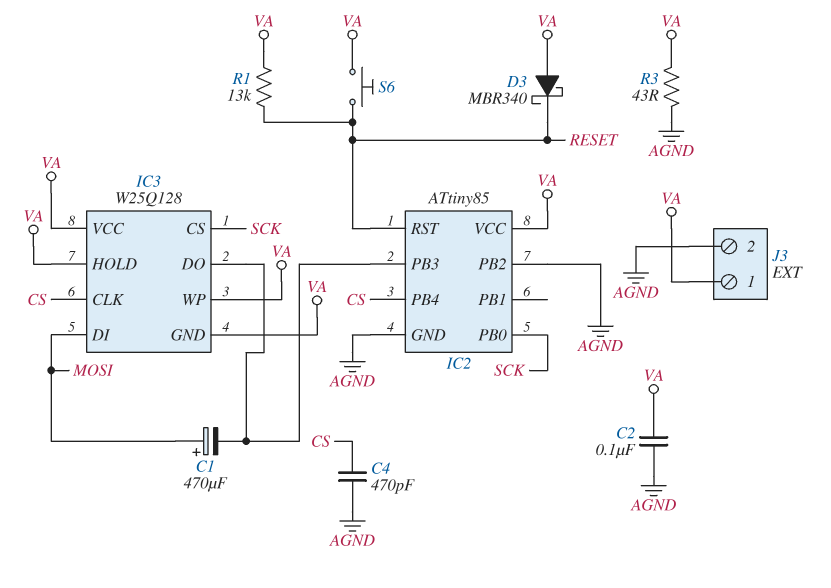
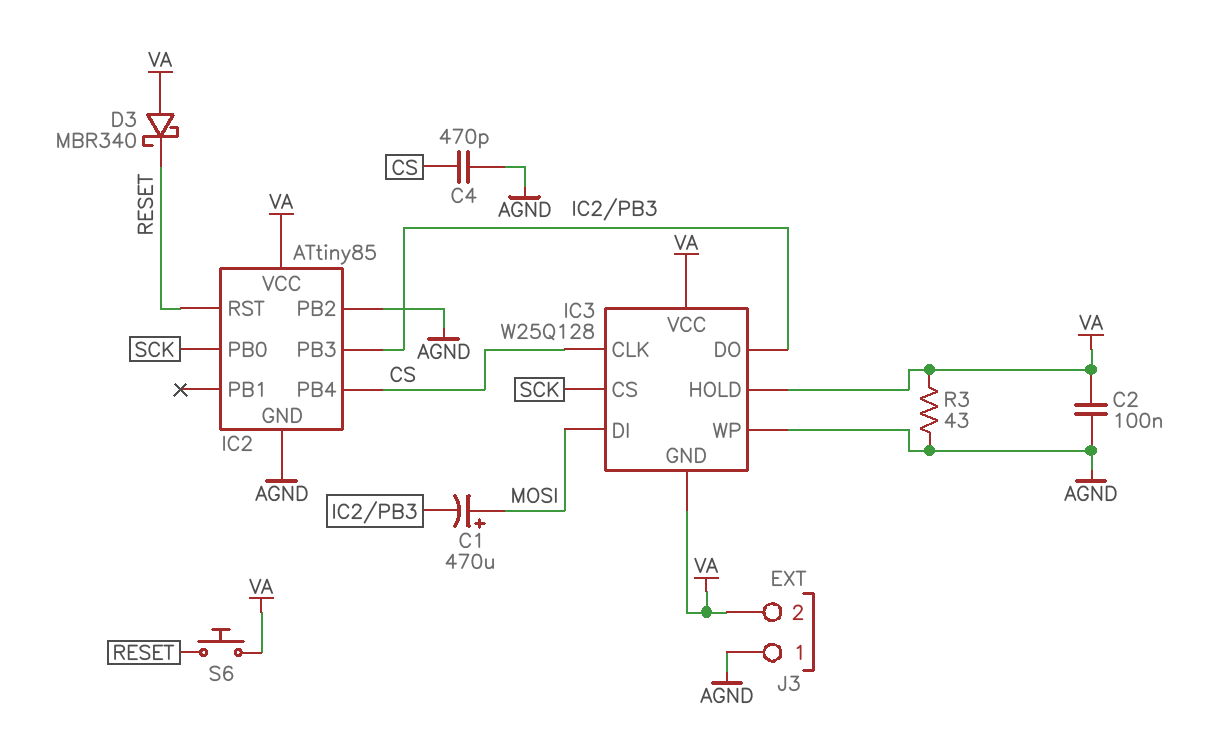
IC3 pin WP: VA -> AGND
J3 pin 1: VA -> AGND
J3 pin 2: AGND -> VA
R1: 13k (RESET, VA) -> none

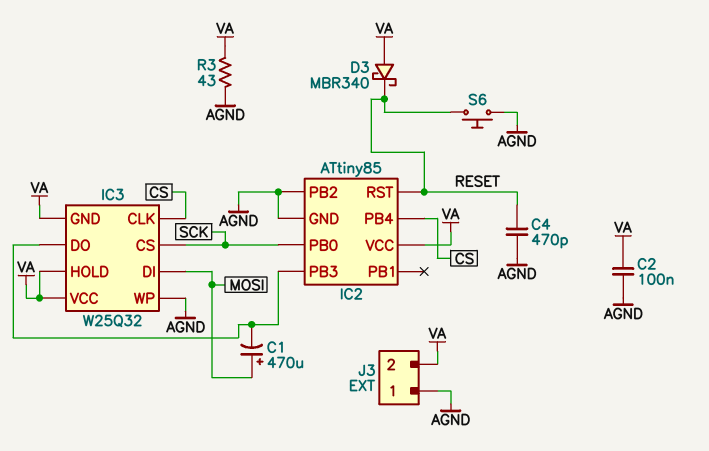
C4: 470pF (AGND, CS) -> 470pF (AGND, RESET)
IC3: W25Q128 -> W25Q32
S6: button (RESET, VA) -> button (AGND, RESET)

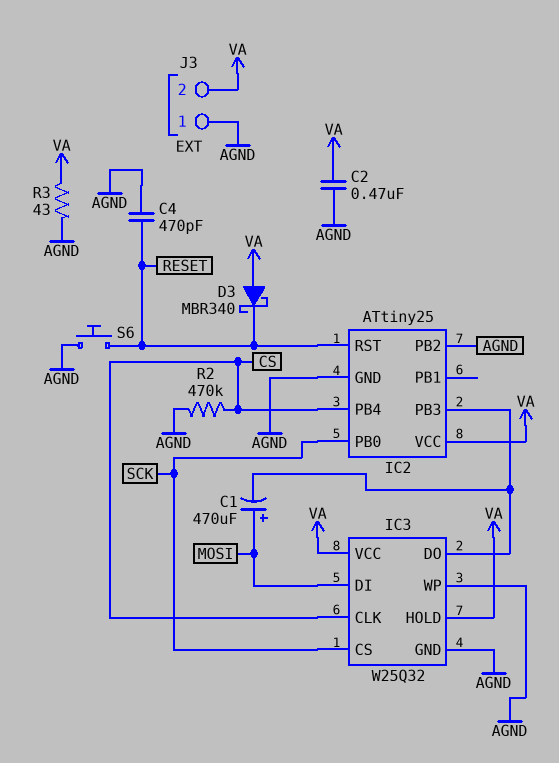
C2: 100nF (AGND, VA) -> 470nF (AGND, VA)
IC2: ATtiny85 -> ATtiny25
IC3 pin GND: VA -> AGND
R2: none -> 470k (AGND, CS)

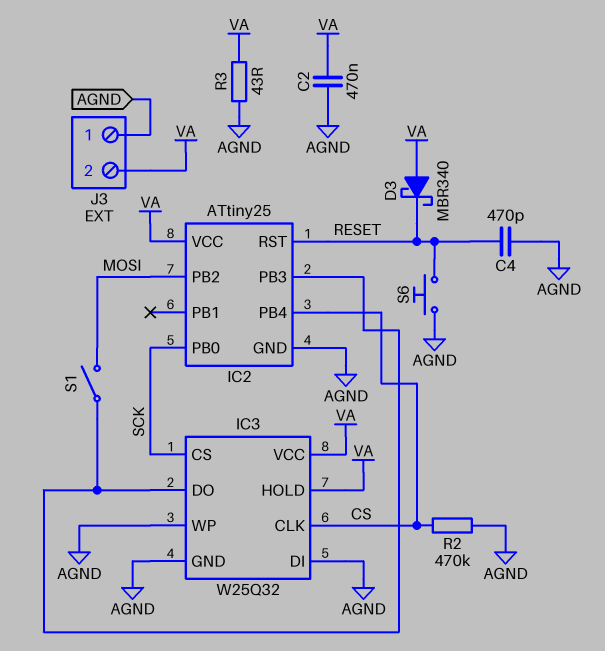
C1: 470uF (plus MOSI, minus IC2/PB3) -> none
IC2 pin PB2: AGND -> MOSI
IC3 pin DI: MOSI -> AGND
S1: none -> switch (IC2/PB3, MOSI)

